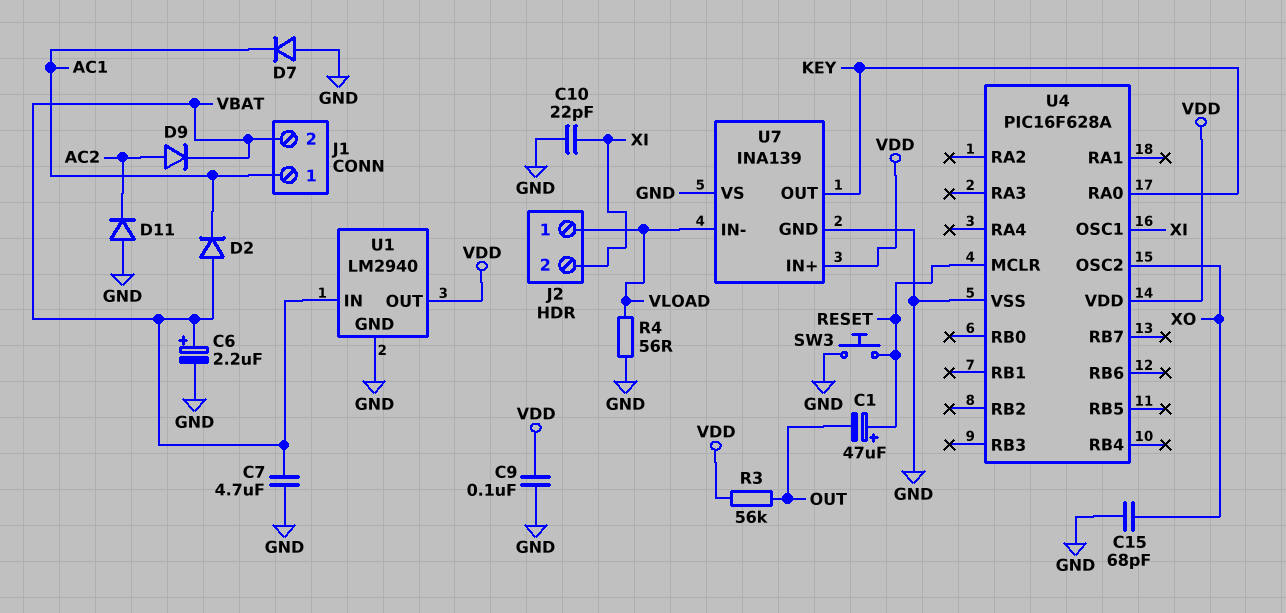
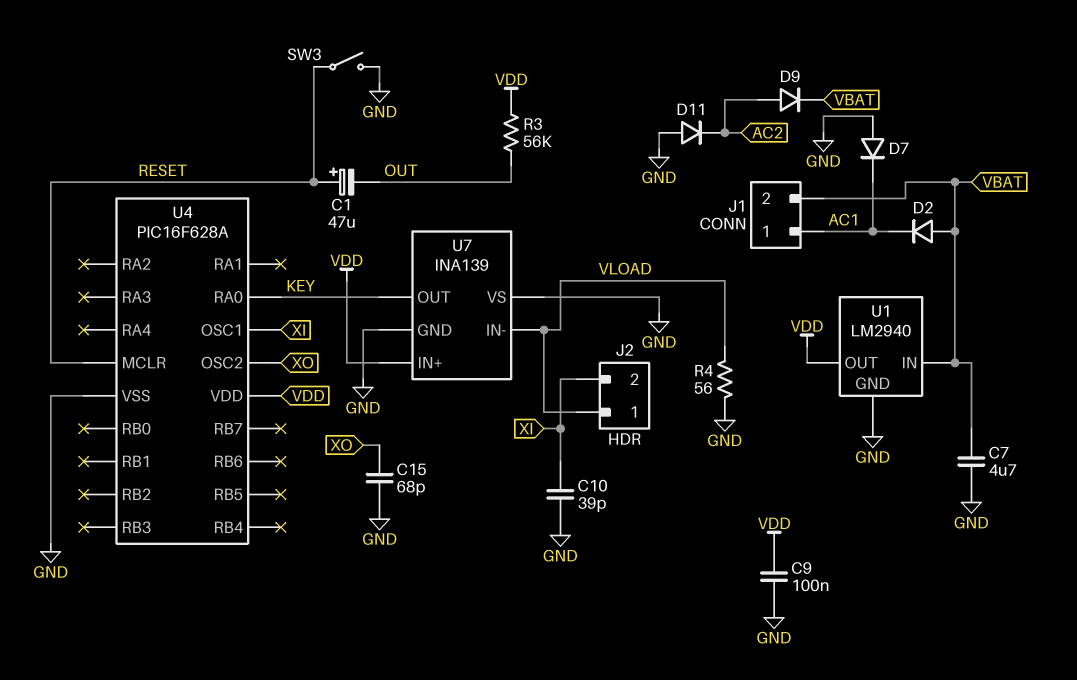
C6: 2.2uF (plus VBAT, minus GND) -> none
C10: 22pF (GND, XI) -> 39pF (GND, XI)
SW3: button (GND, RESET) -> switch (GND, RESET)

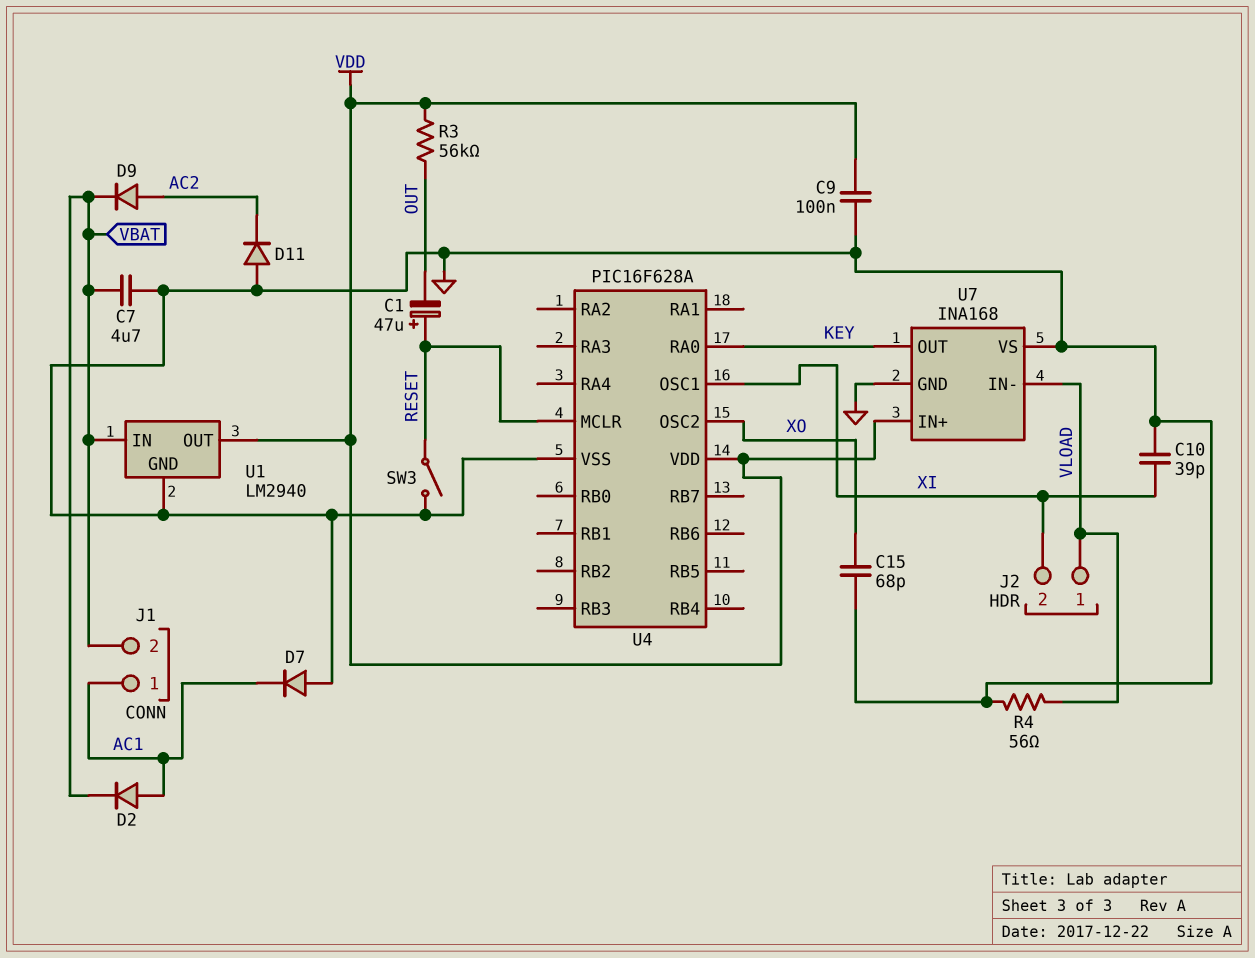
D2: diode (A VBAT, K AC1) -> diode (A AC1, K VBAT)
U7: INA139 -> INA168

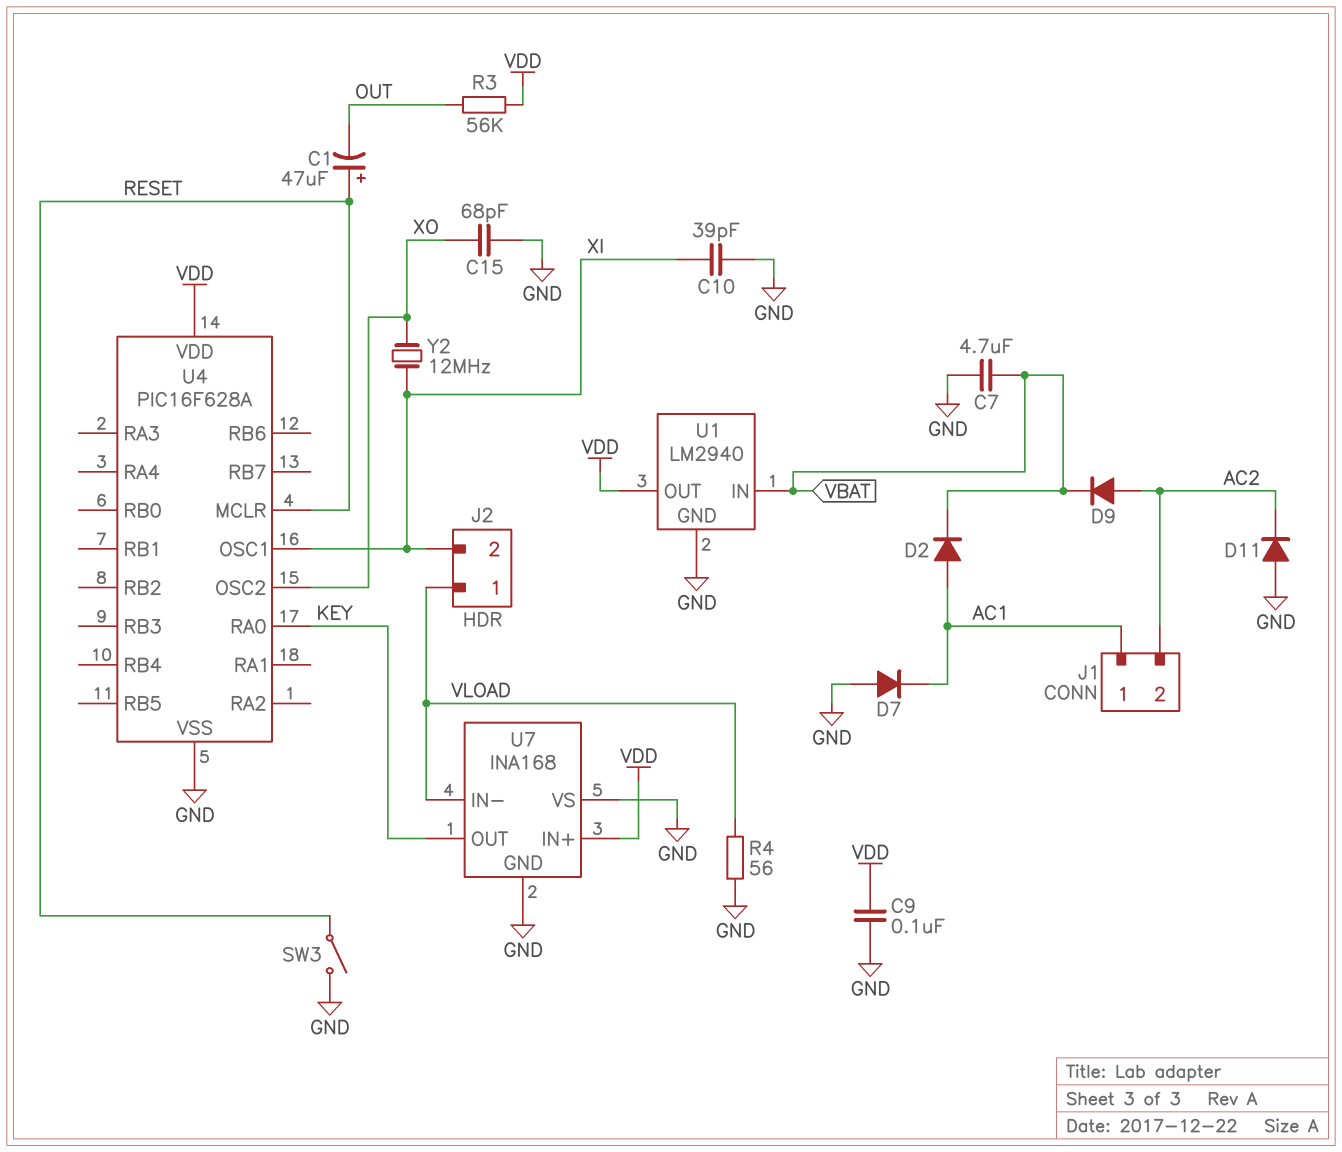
J1 pin 2: VBAT -> AC2
Y2: none -> 12MHz (XI, XO)

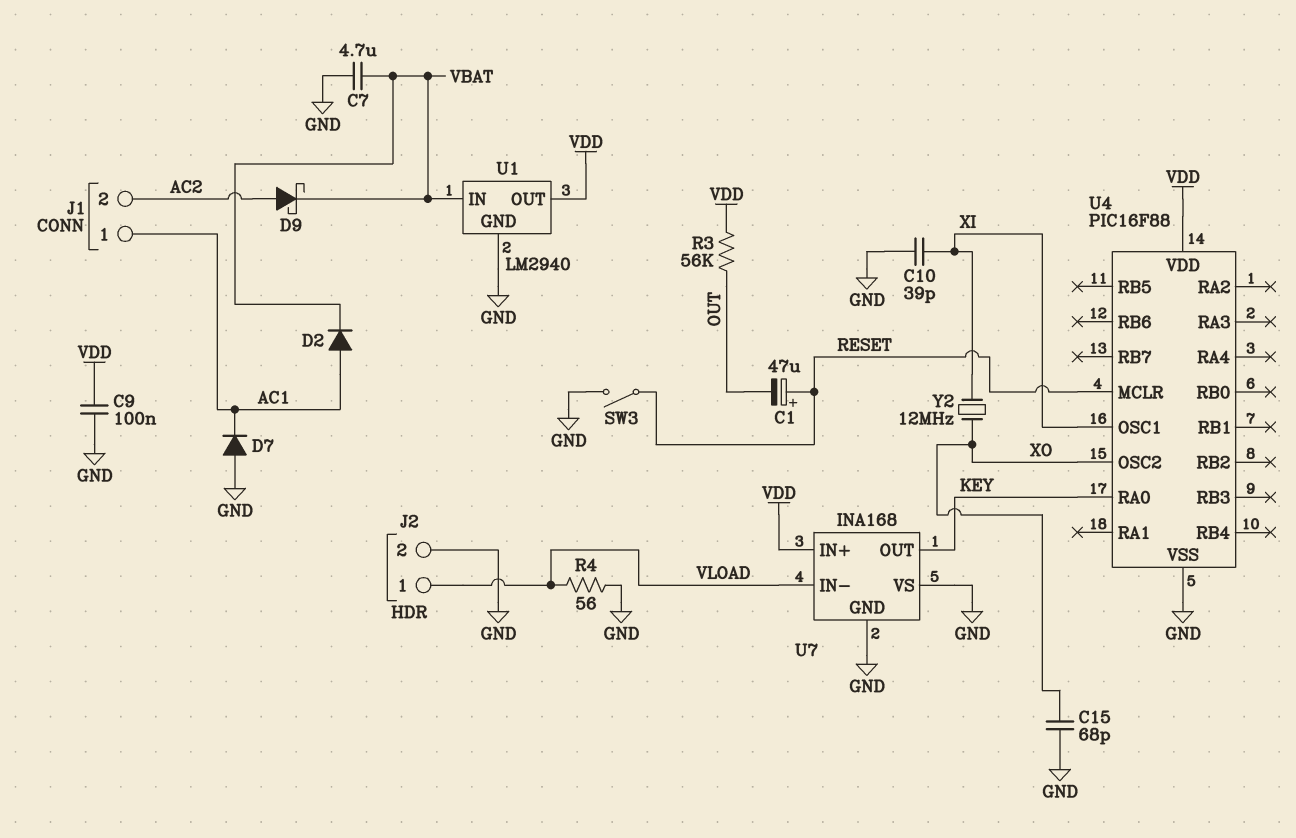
D9: diode (A AC2, K VBAT) -> schottky (A AC2, K VBAT)
D11: diode (A GND, K AC2) -> none
J2 pin 2: XI -> GND
U4: PIC16F628A -> PIC16F88

